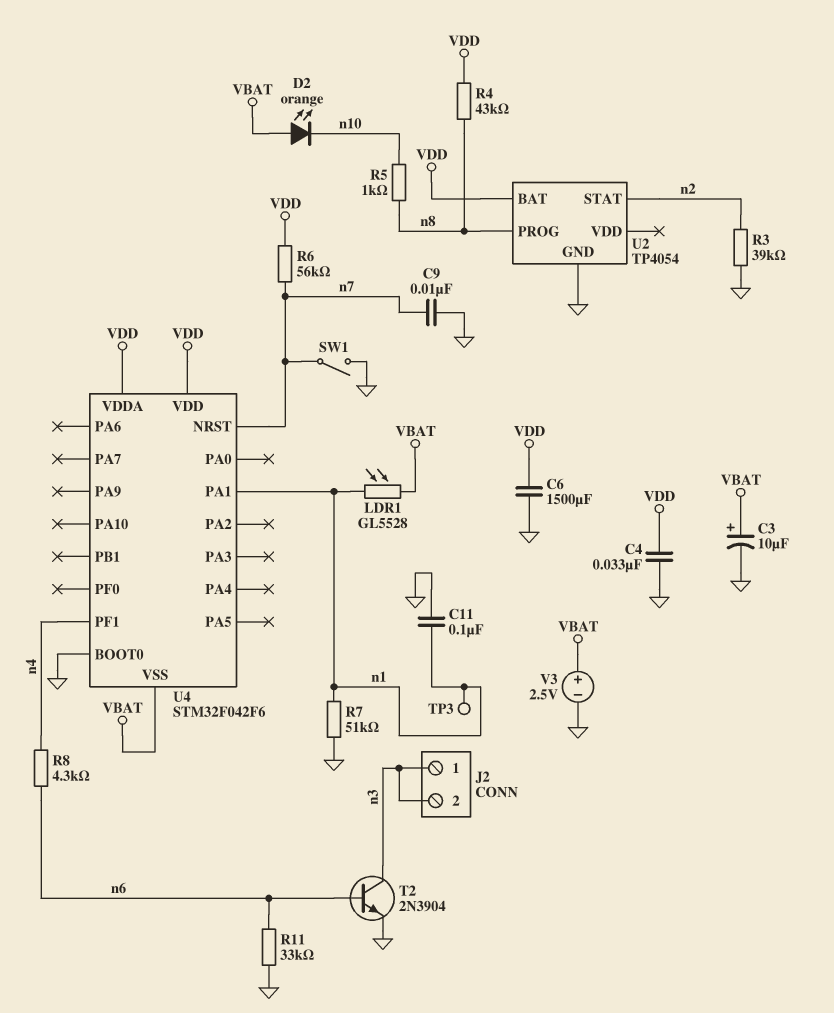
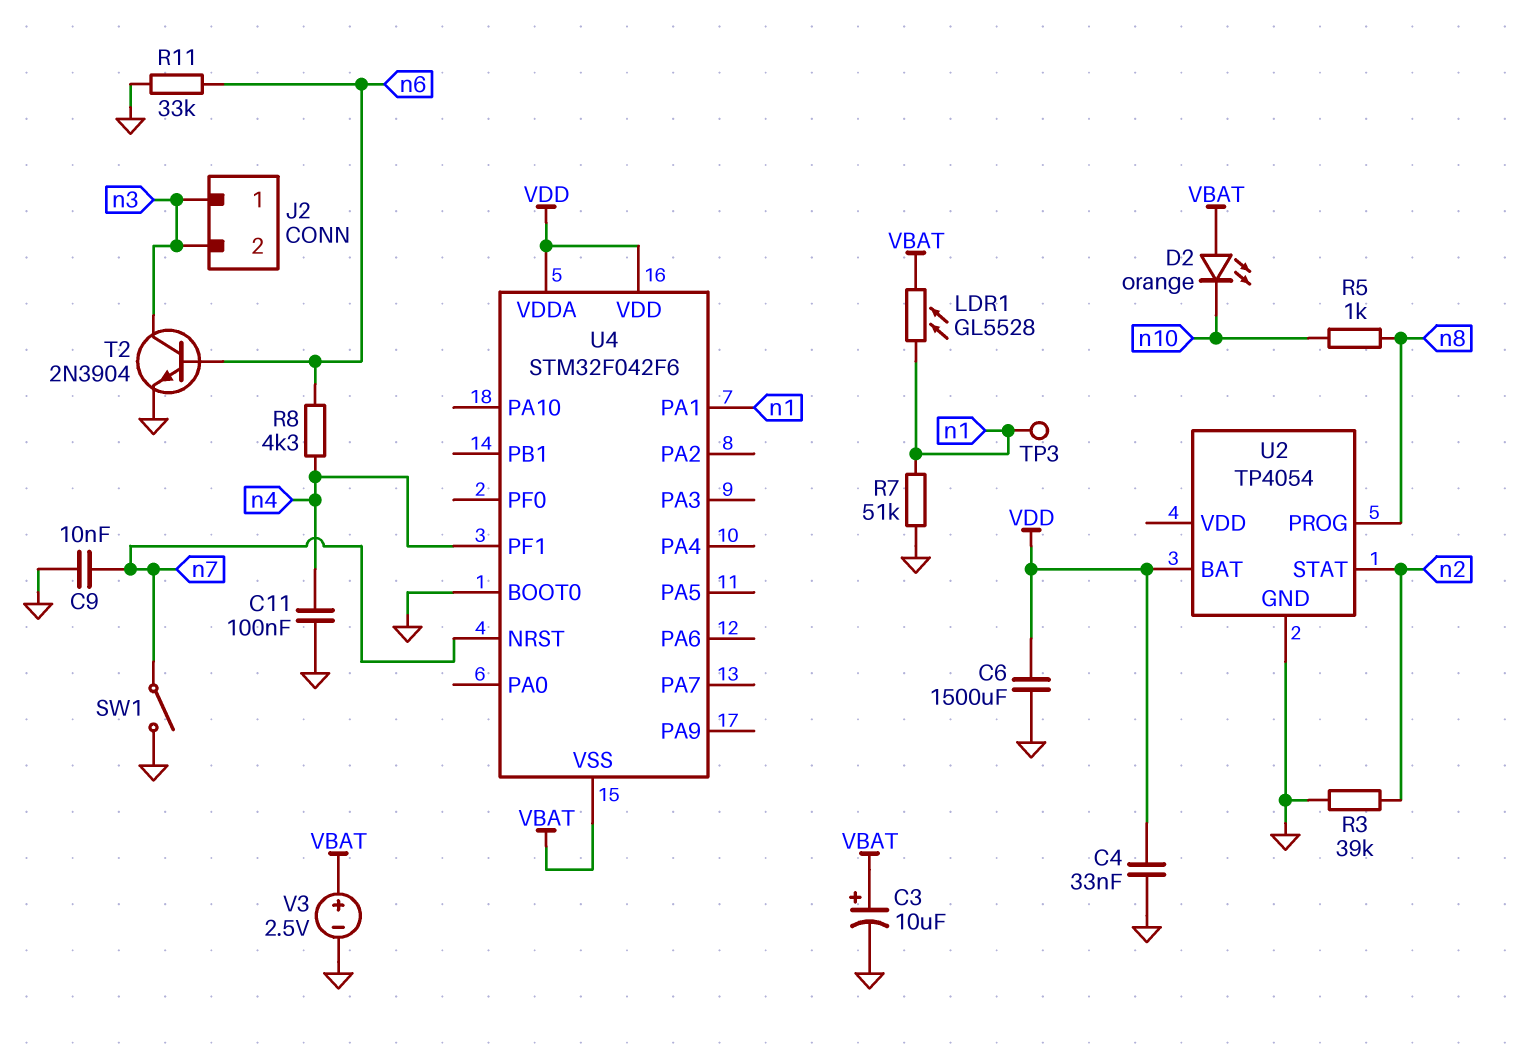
C11: 100nF (GND, n1) -> 100nF (GND, n4)
R4: 43k (VDD, n8) -> none
R6: 56k (VDD, n7) -> none

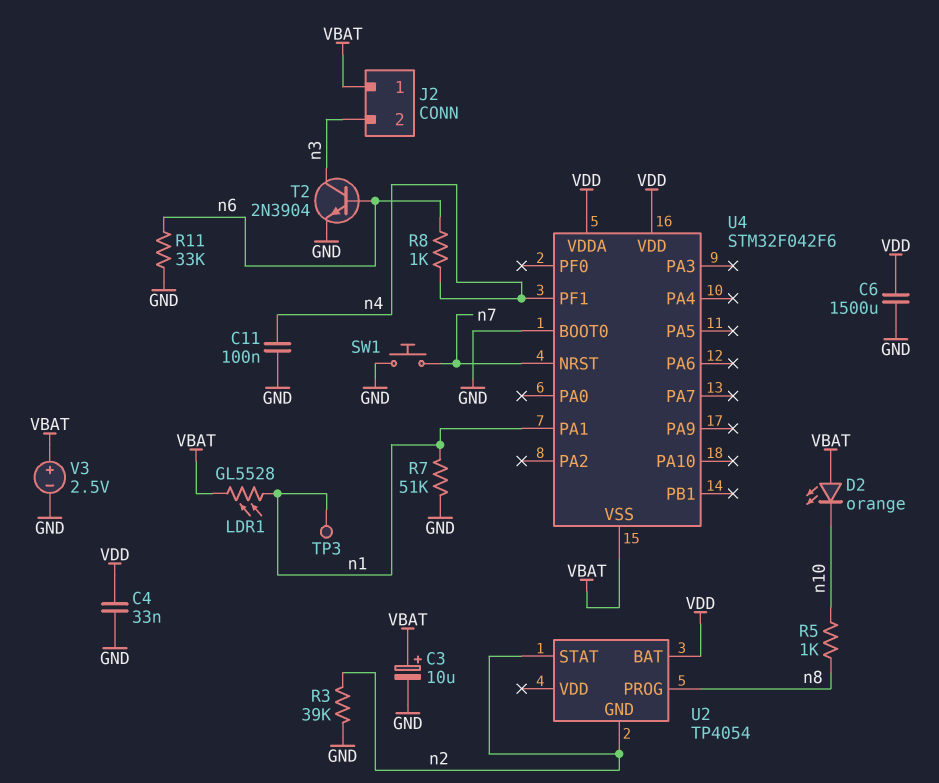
C9: 10nF (GND, n7) -> none
J2 pin 1: n3 -> VBAT
R8: 4.3k (n4, n6) -> 1k (n4, n6)
SW1: switch (GND, n7) -> button (GND, n7)
U2 pin GND: GND -> n2

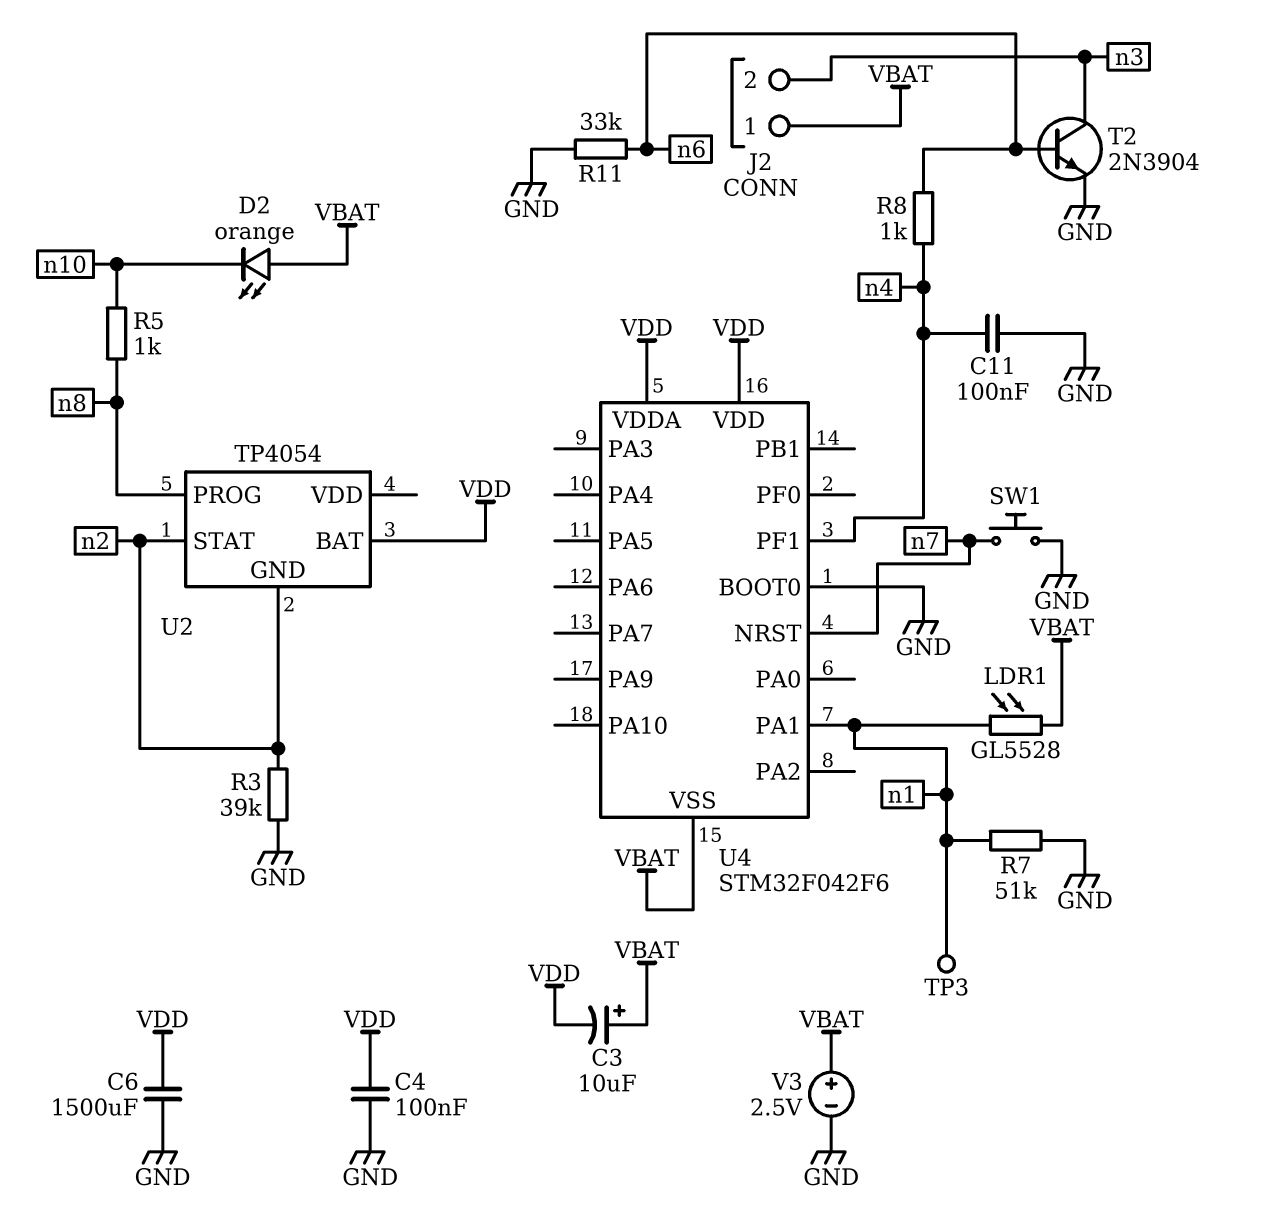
C3: 10uF (plus VBAT, minus GND) -> 10uF (plus VBAT, minus VDD)
C4: 33nF (GND, VDD) -> 100nF (GND, VDD)

